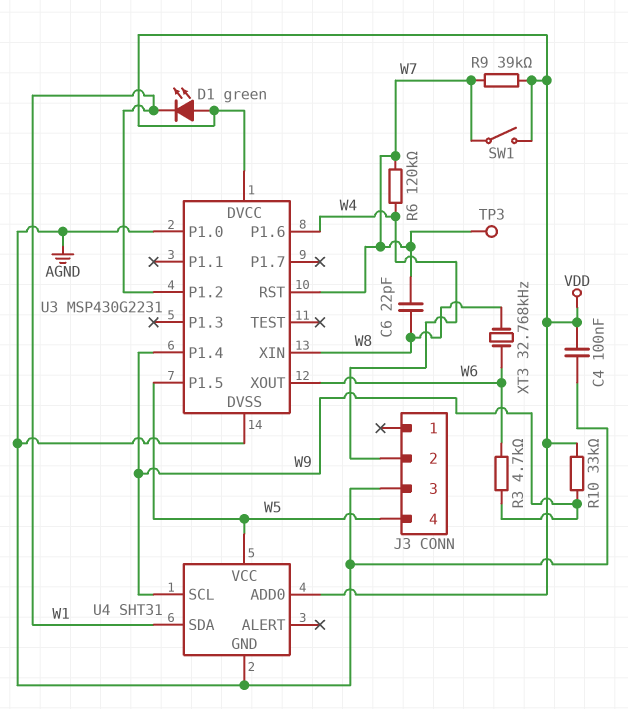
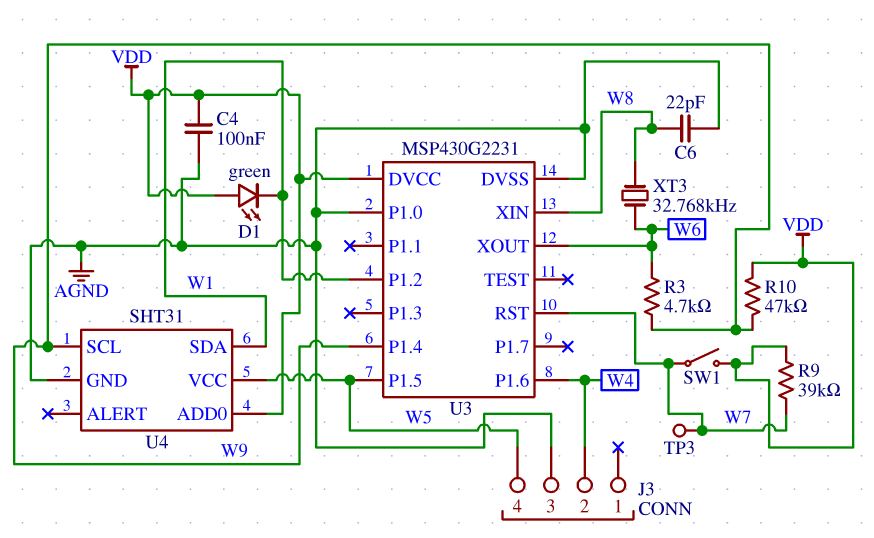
C6: 22pF (W7, W8) -> 22pF (AGND, W8)
R6: 120k (W4, W7) -> none
R10: 33k (VDD, W9) -> 47k (VDD, W9)

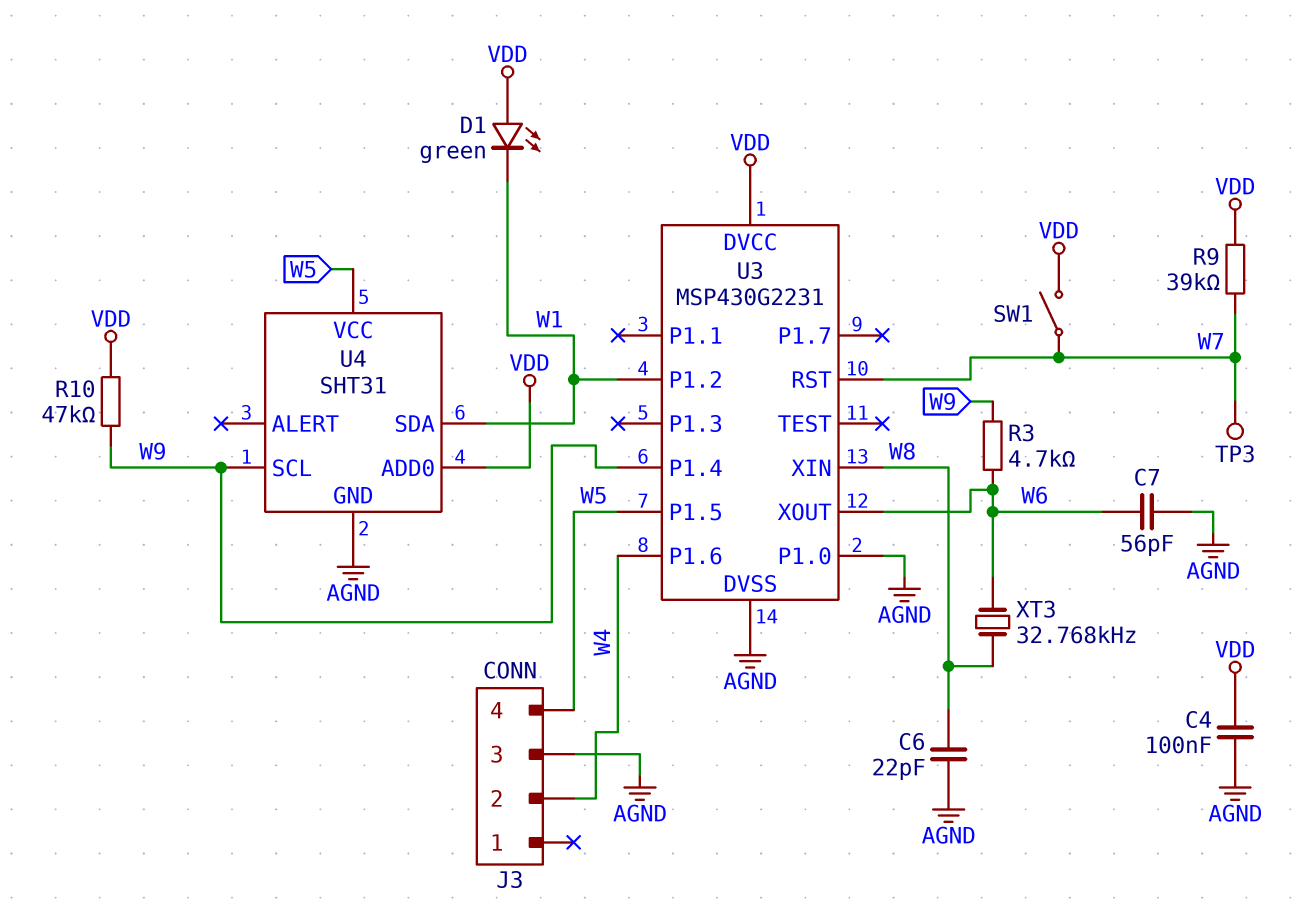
C7: none -> 56pF (AGND, W6)

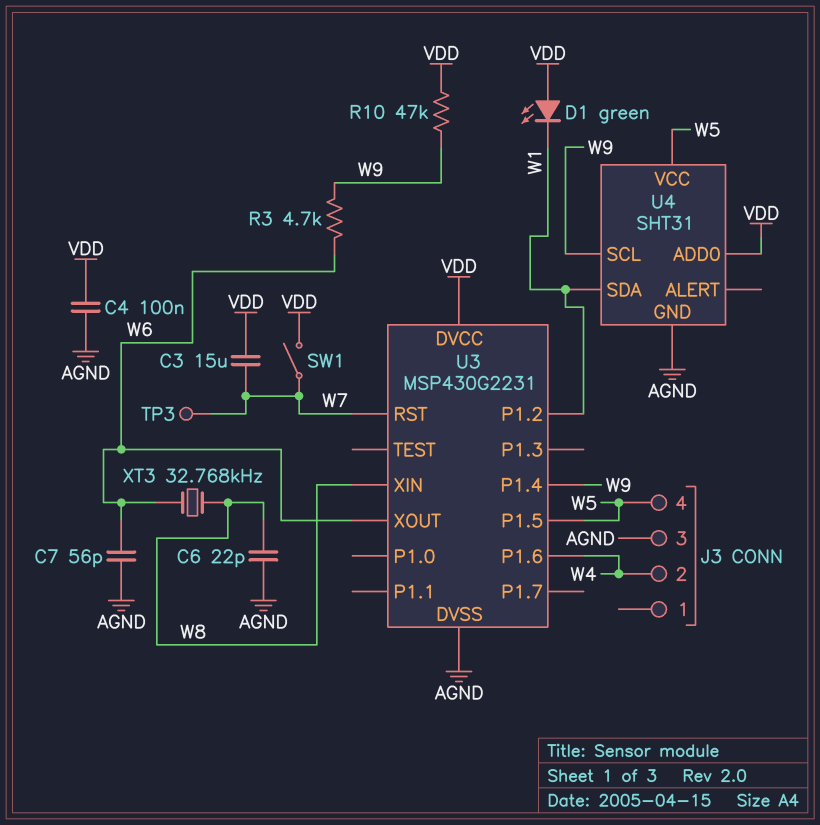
C3: none -> 15uF (VDD, W7)
R9: 39k (VDD, W7) -> none
U3 pin P1.0: AGND -> none

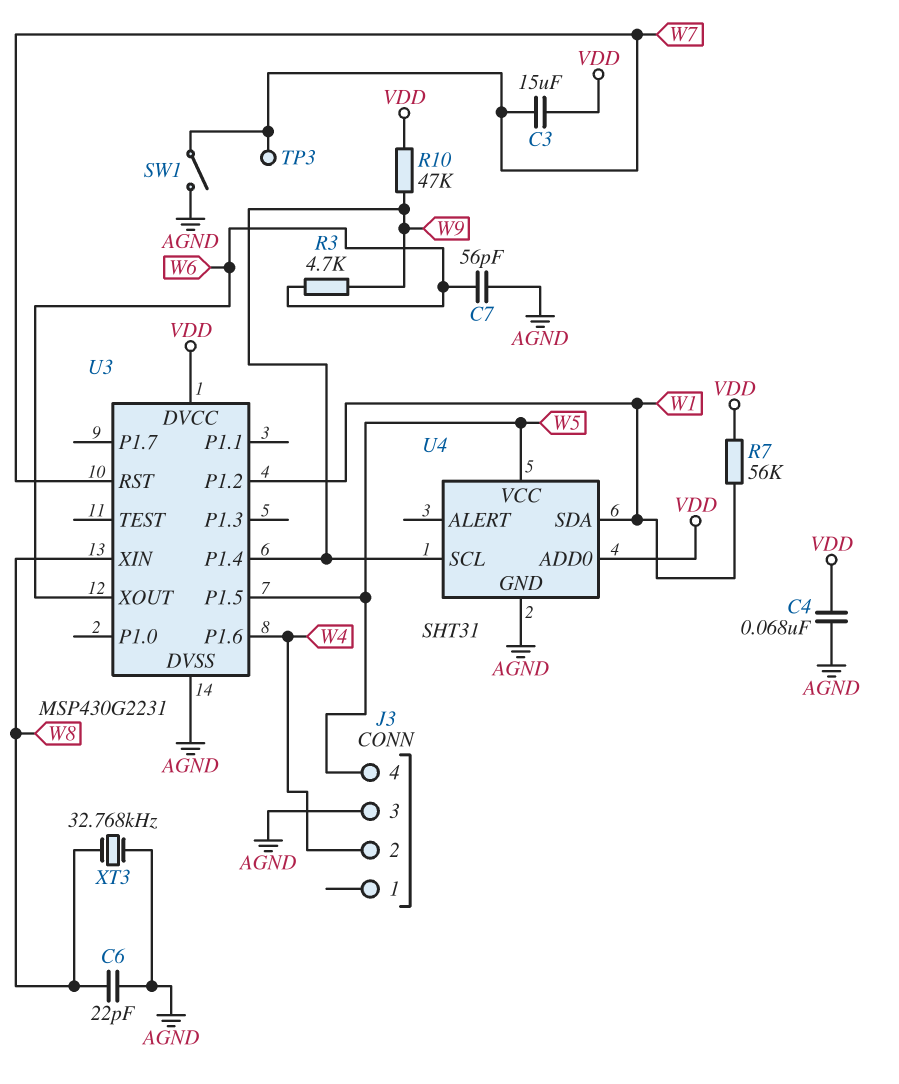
C4: 100nF (AGND, VDD) -> 68nF (AGND, VDD)
D1: LED green (A VDD, K W1) -> none
R7: none -> 56k (VDD, W1)
SW1: switch (VDD, W7) -> switch (AGND, W7)
XT3: 32.768kHz (W6, W8) -> 32.768kHz (AGND, W8)

